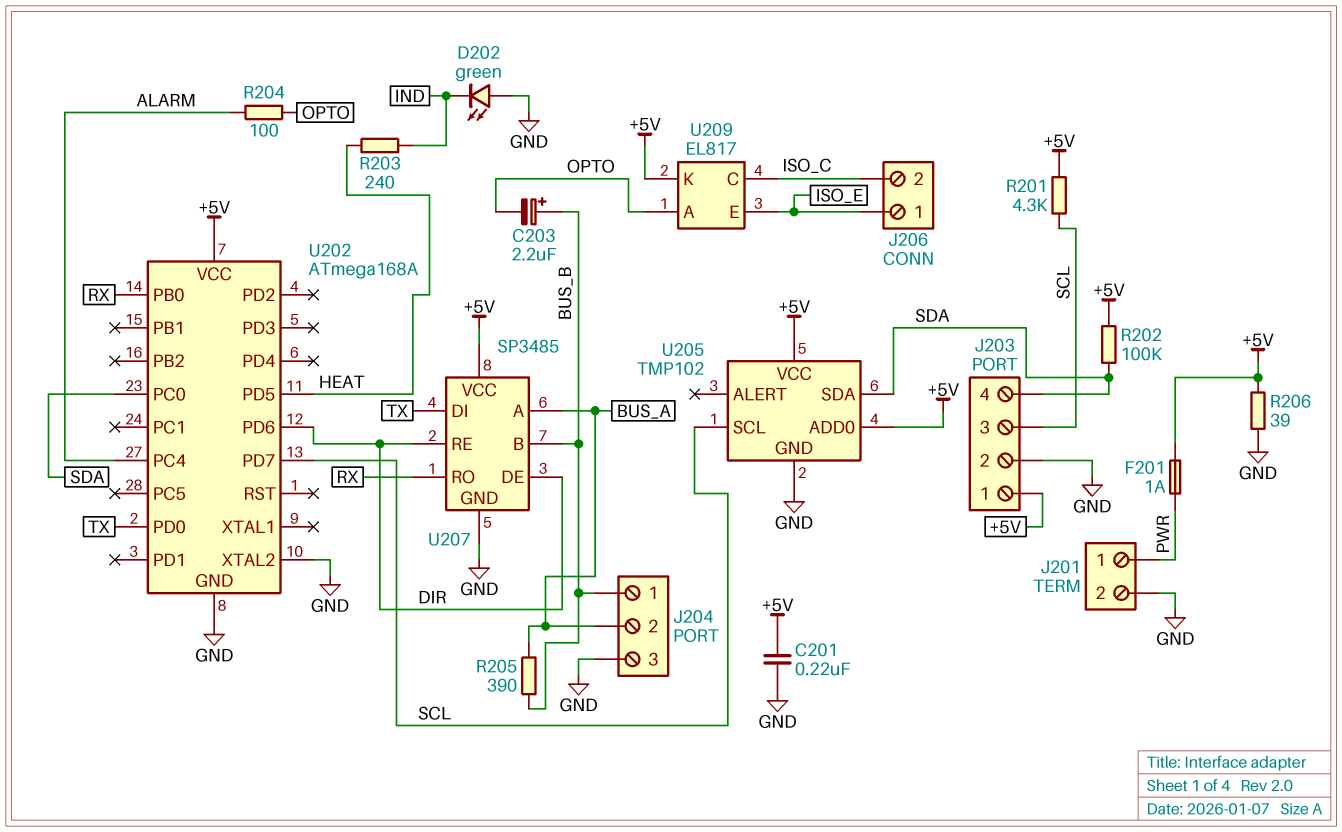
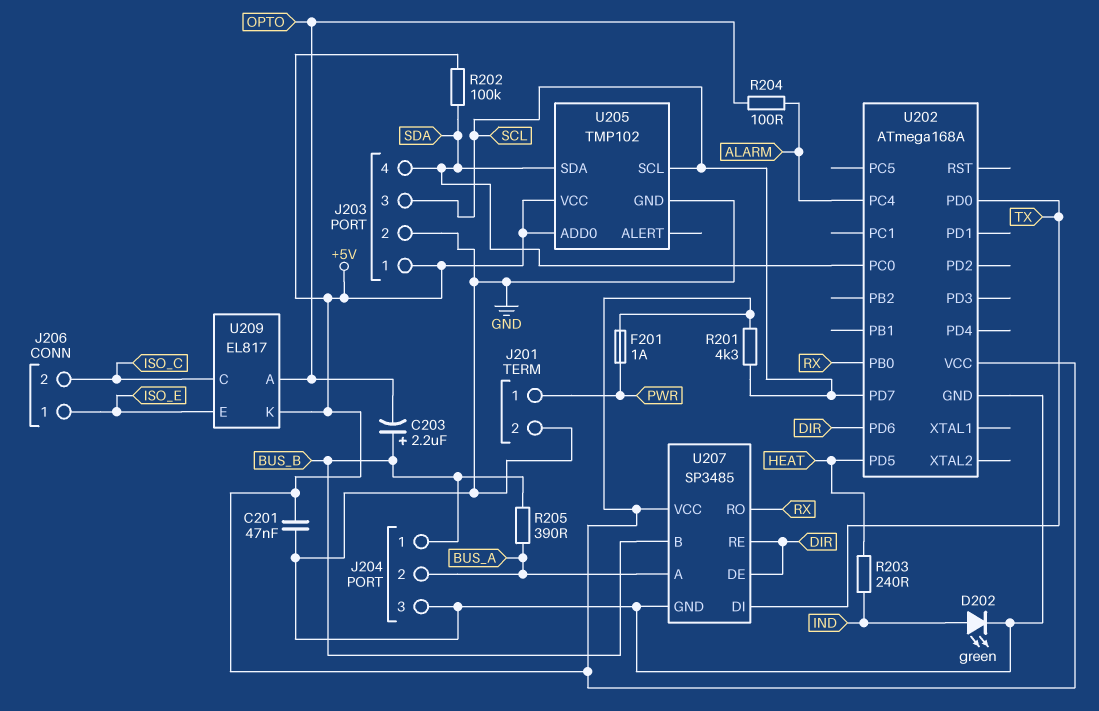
C201: 220nF (+5V, GND) -> 47nF (+5V, GND)
D202: LED green (A GND, K IND) -> LED green (A IND, K GND)
R206: 39 (+5V, GND) -> none
U202 pin XTAL2: GND -> none

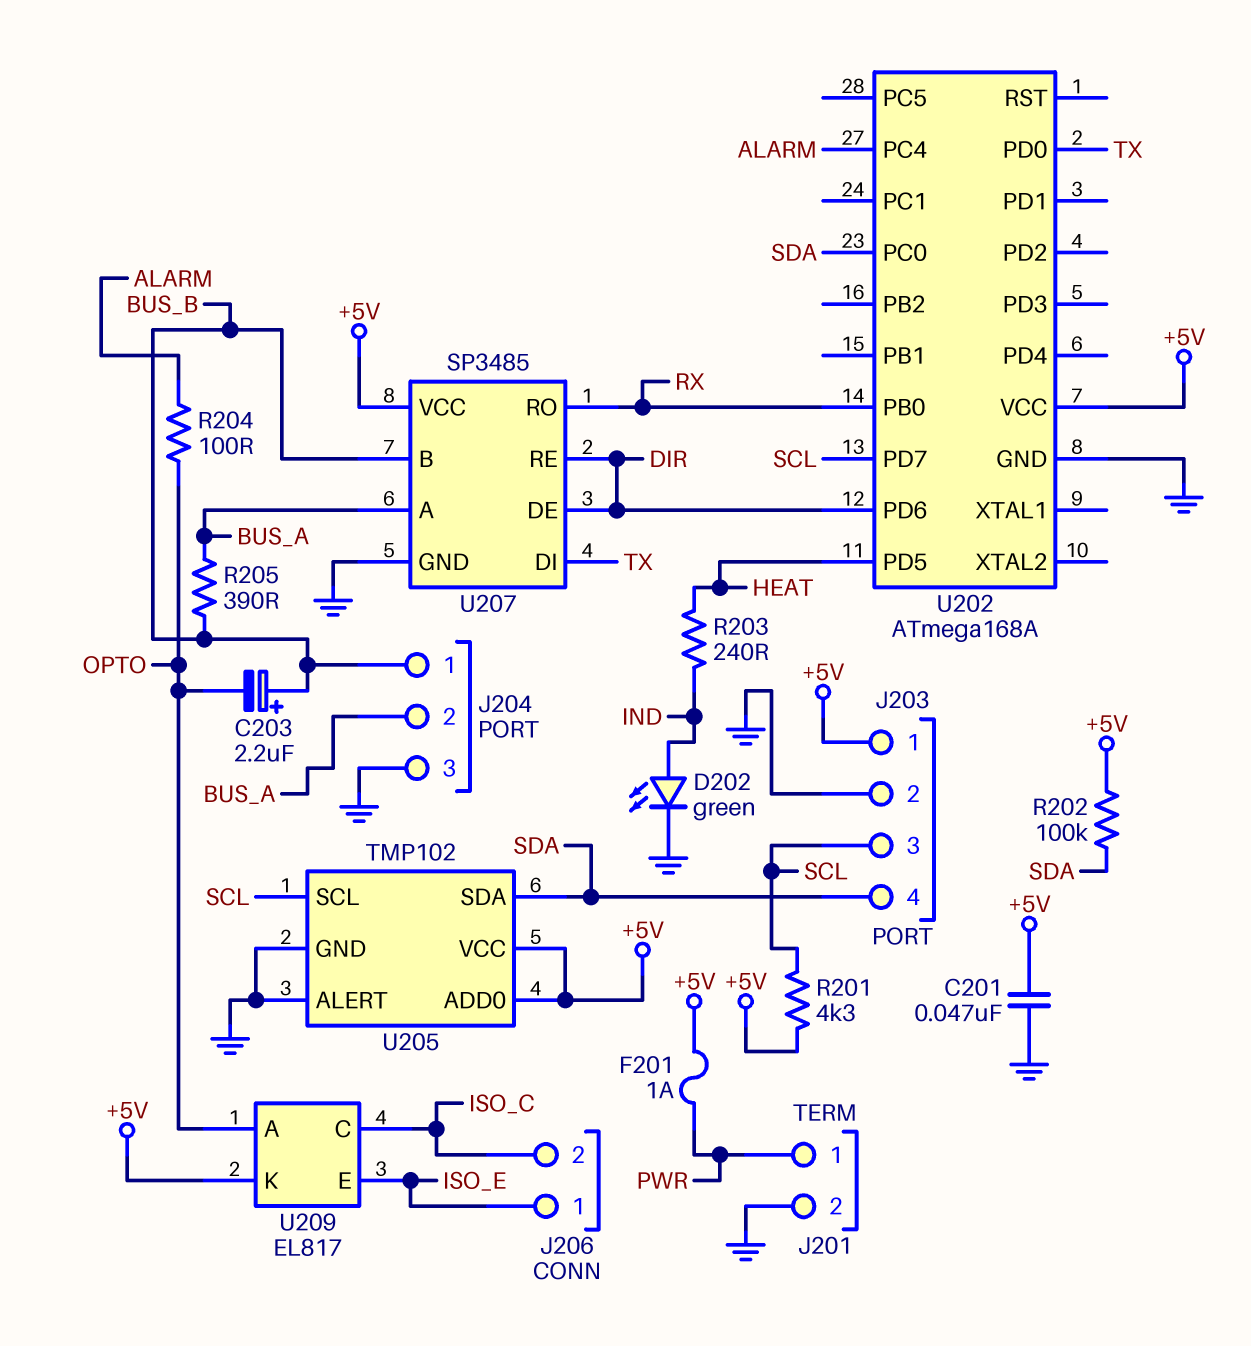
U205 pin ALERT: none -> GND

